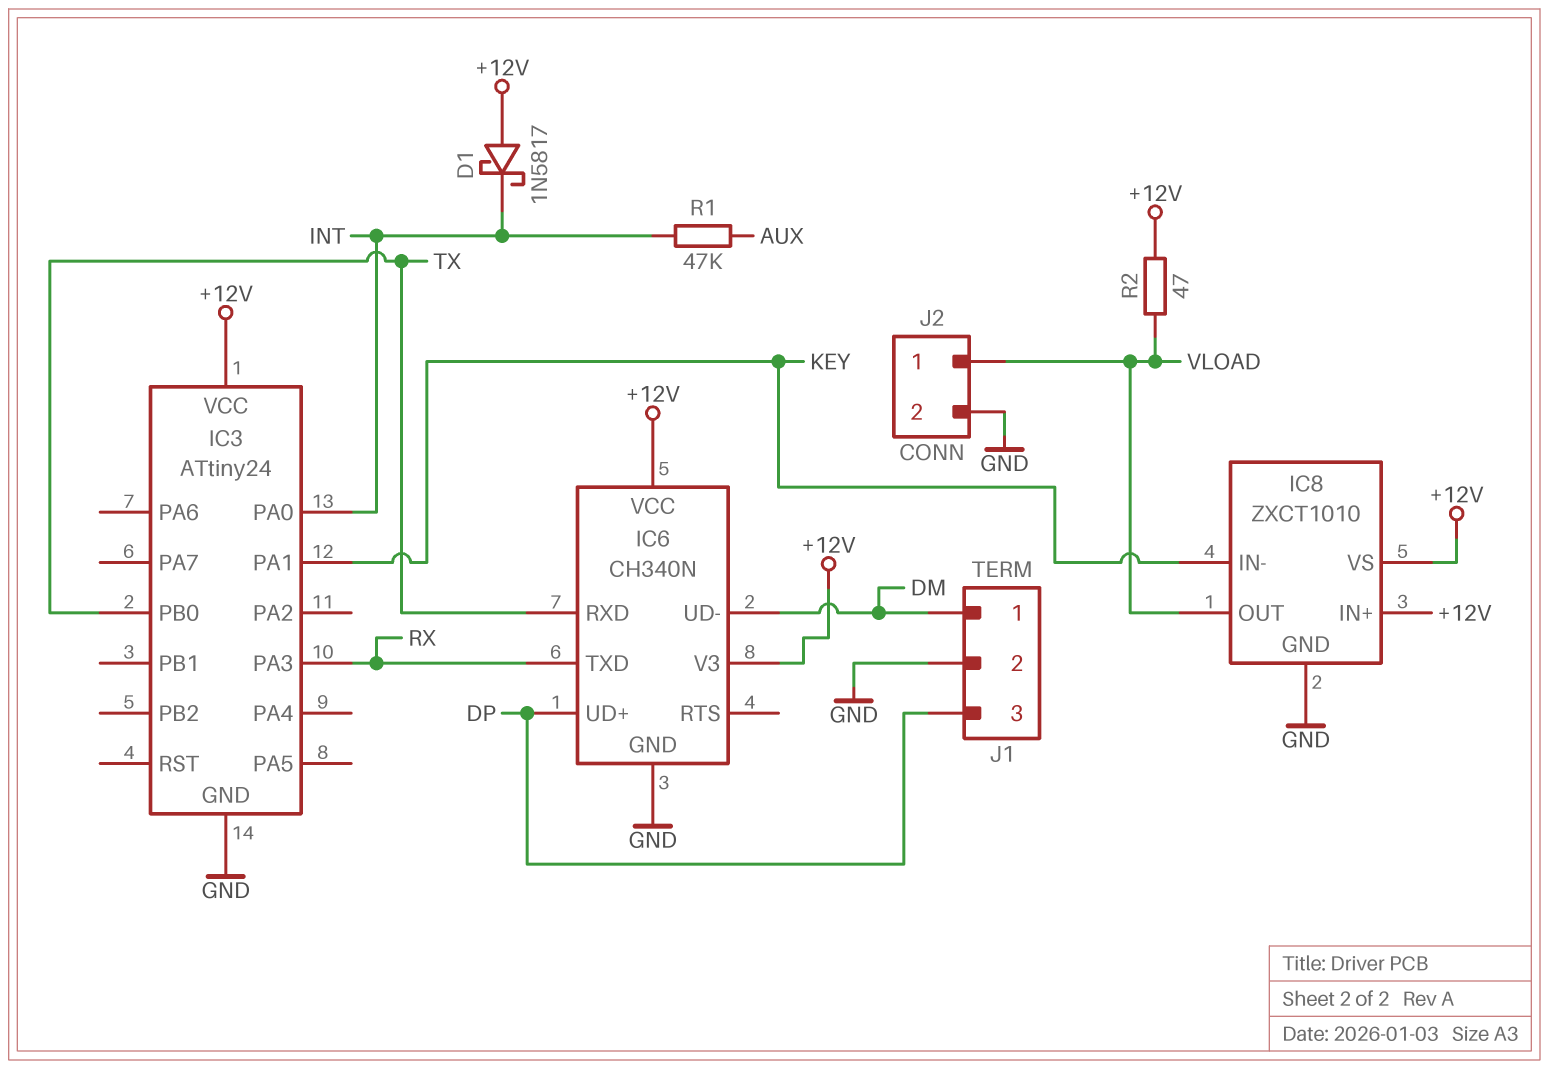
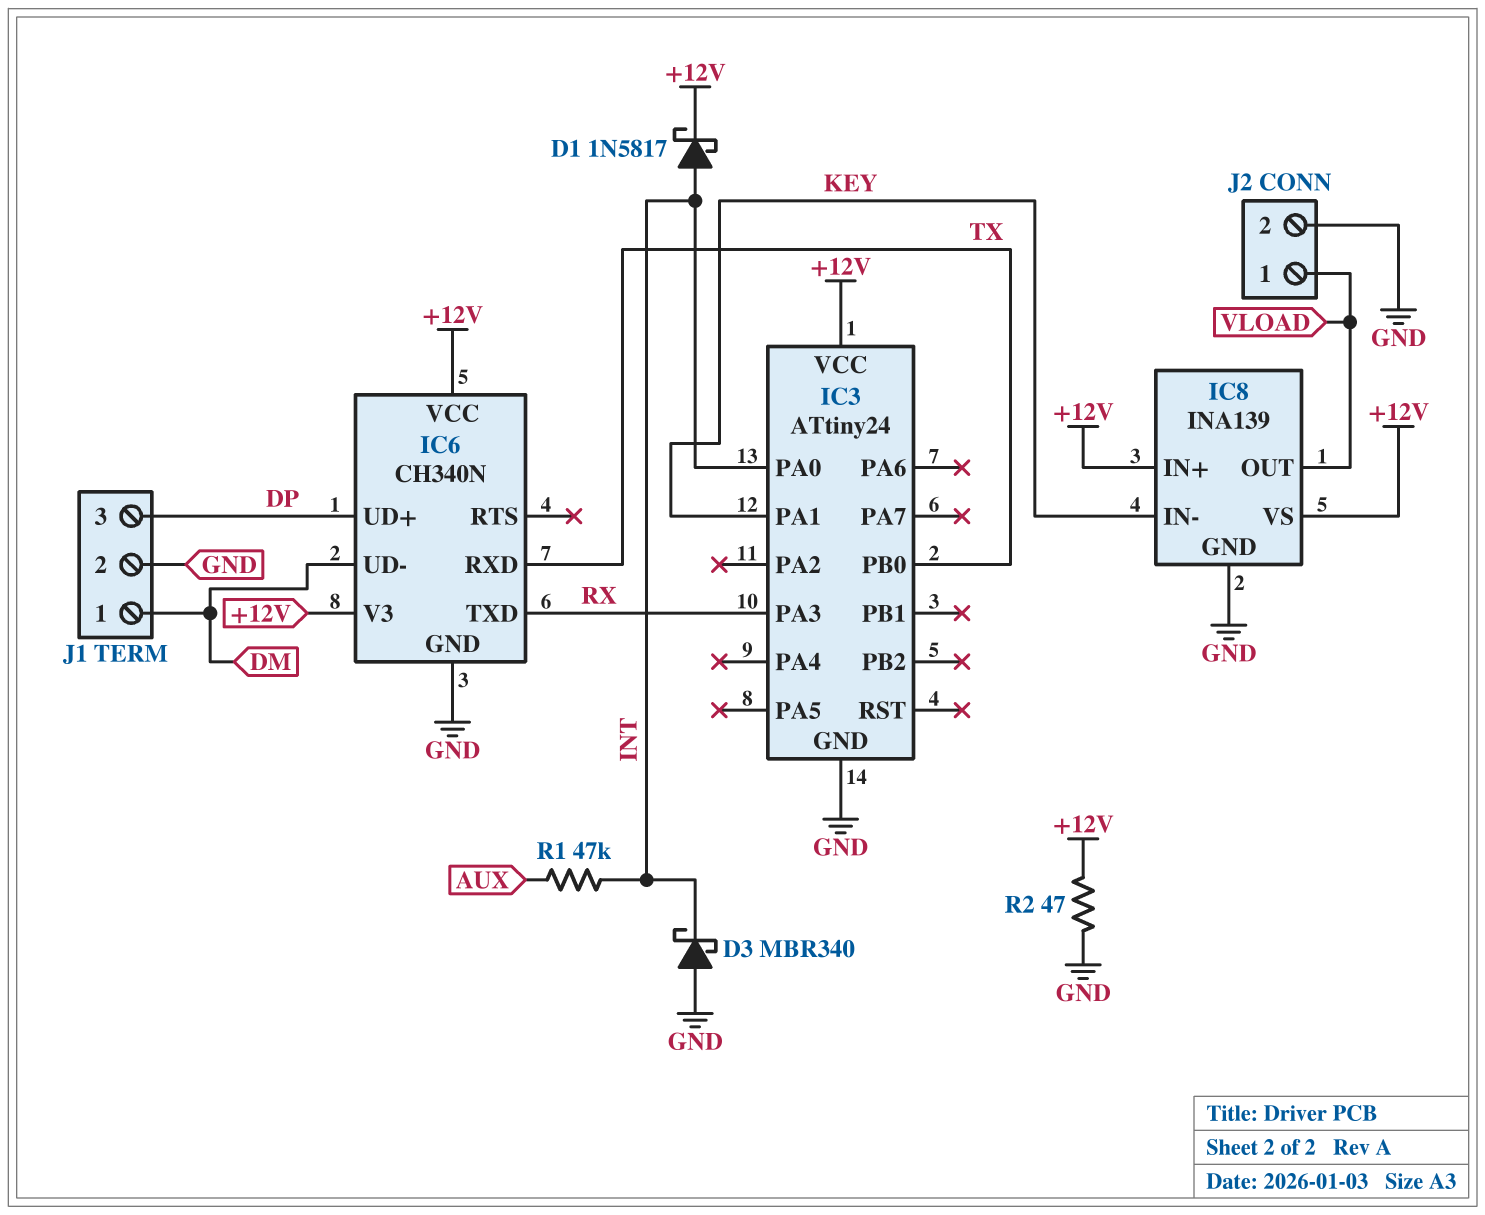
D1: schottky 1N5817 (A +12V, K INT) -> schottky 1N5817 (A INT, K +12V)
D3: none -> schottky MBR340 (A GND, K INT)
IC8: ZXCT1010 -> INA139
R2: 47 (+12V, VLOAD) -> 47 (+12V, GND)

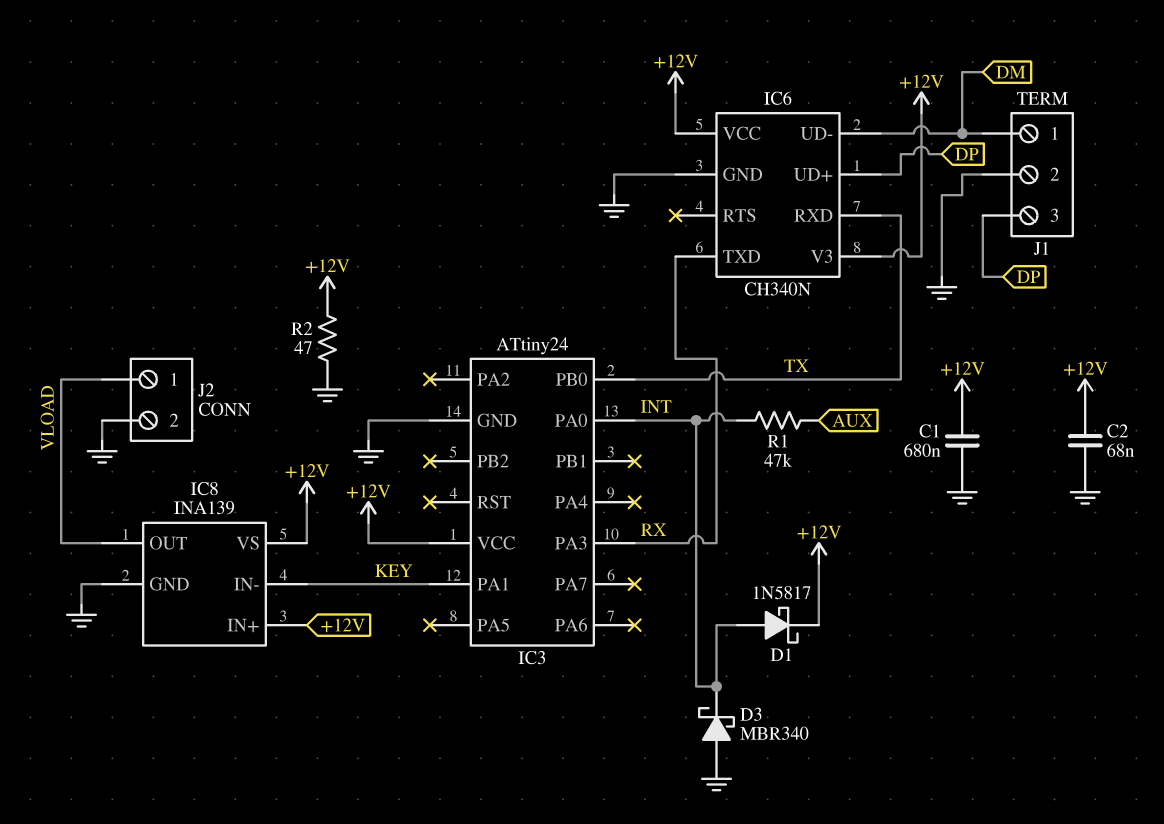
C1: none -> 680nF (+12V, GND)
C2: none -> 68nF (+12V, GND)

